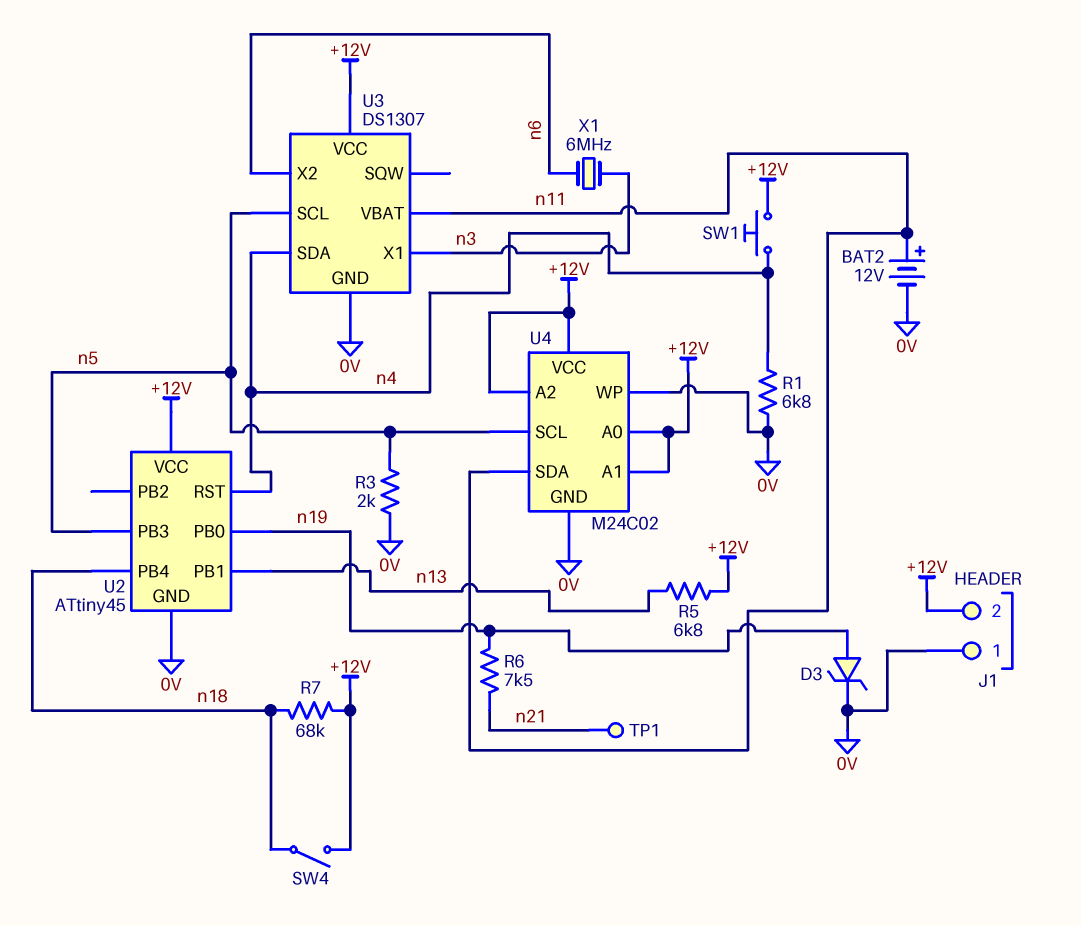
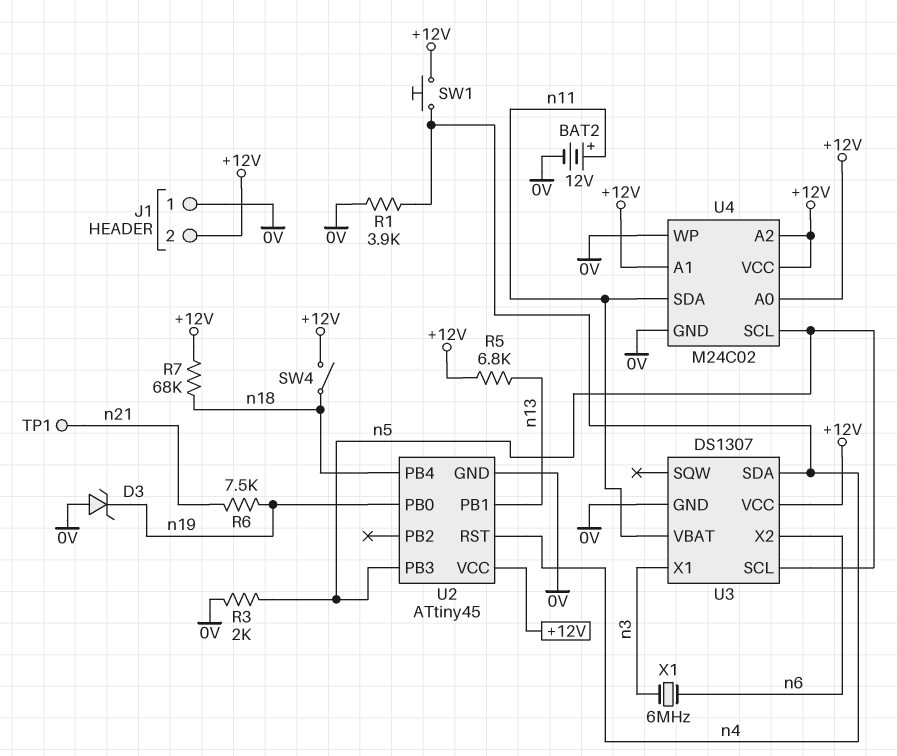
D3: zener (A n19, K 0V) -> zener (A 0V, K n19)
R1: 6.8k (0V, n4) -> 3.9k (0V, n4)

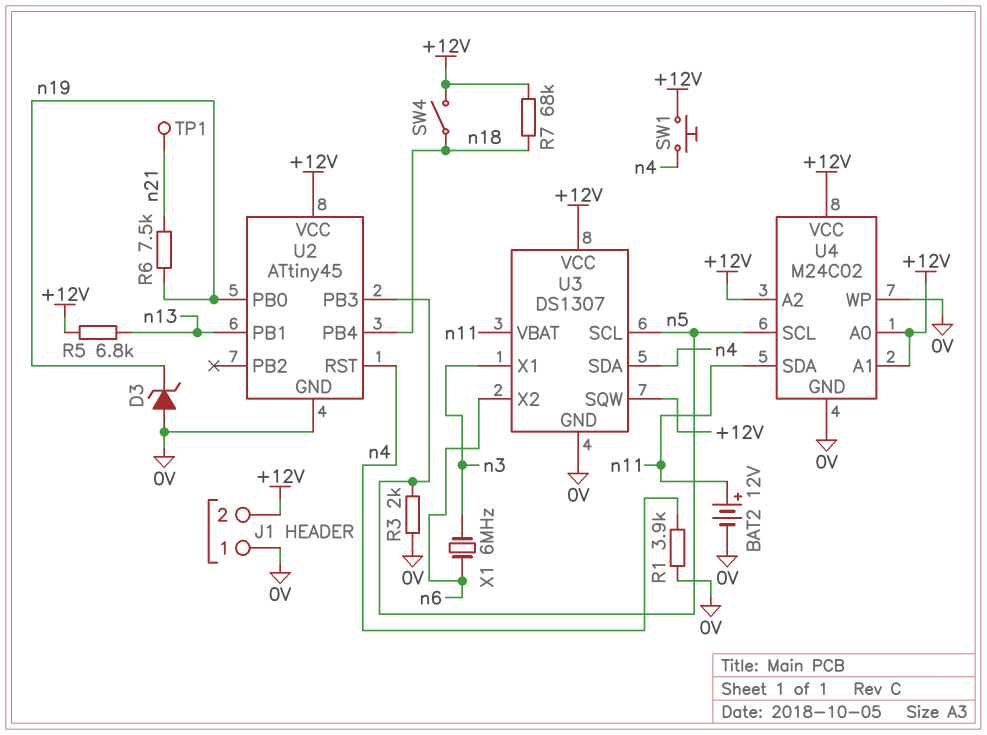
U3 pin SQW: none -> +12V

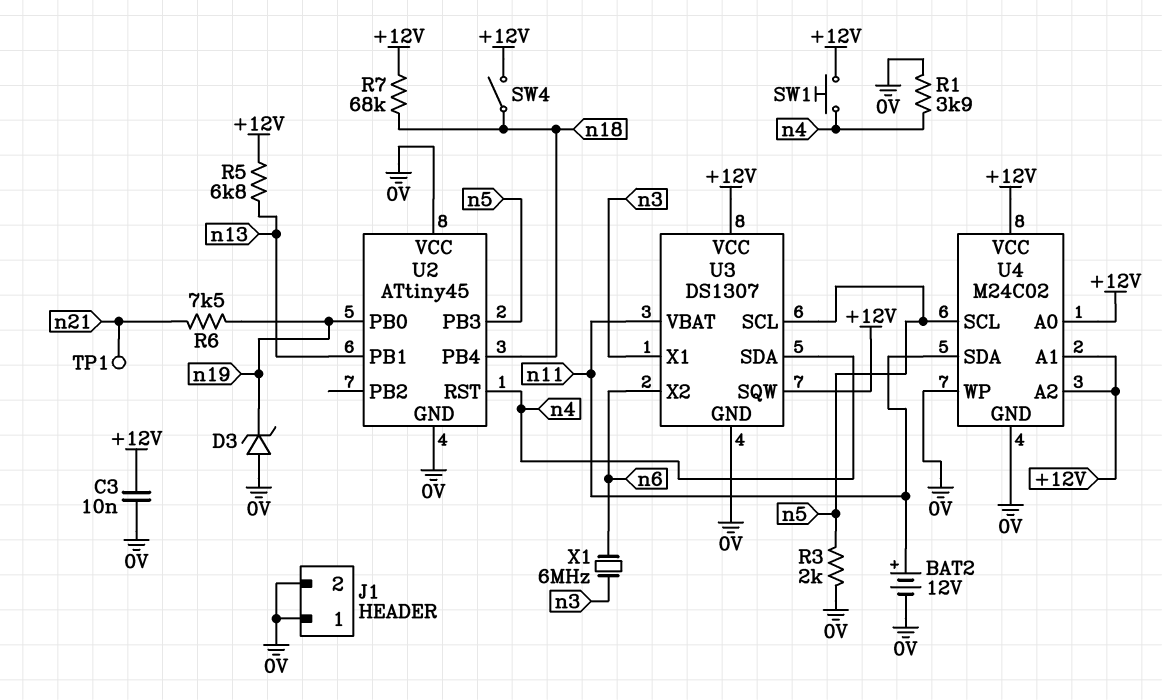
C3: none -> 10nF (+12V, 0V)
J1 pin 2: +12V -> 0V
U2 pin VCC: +12V -> 0V

